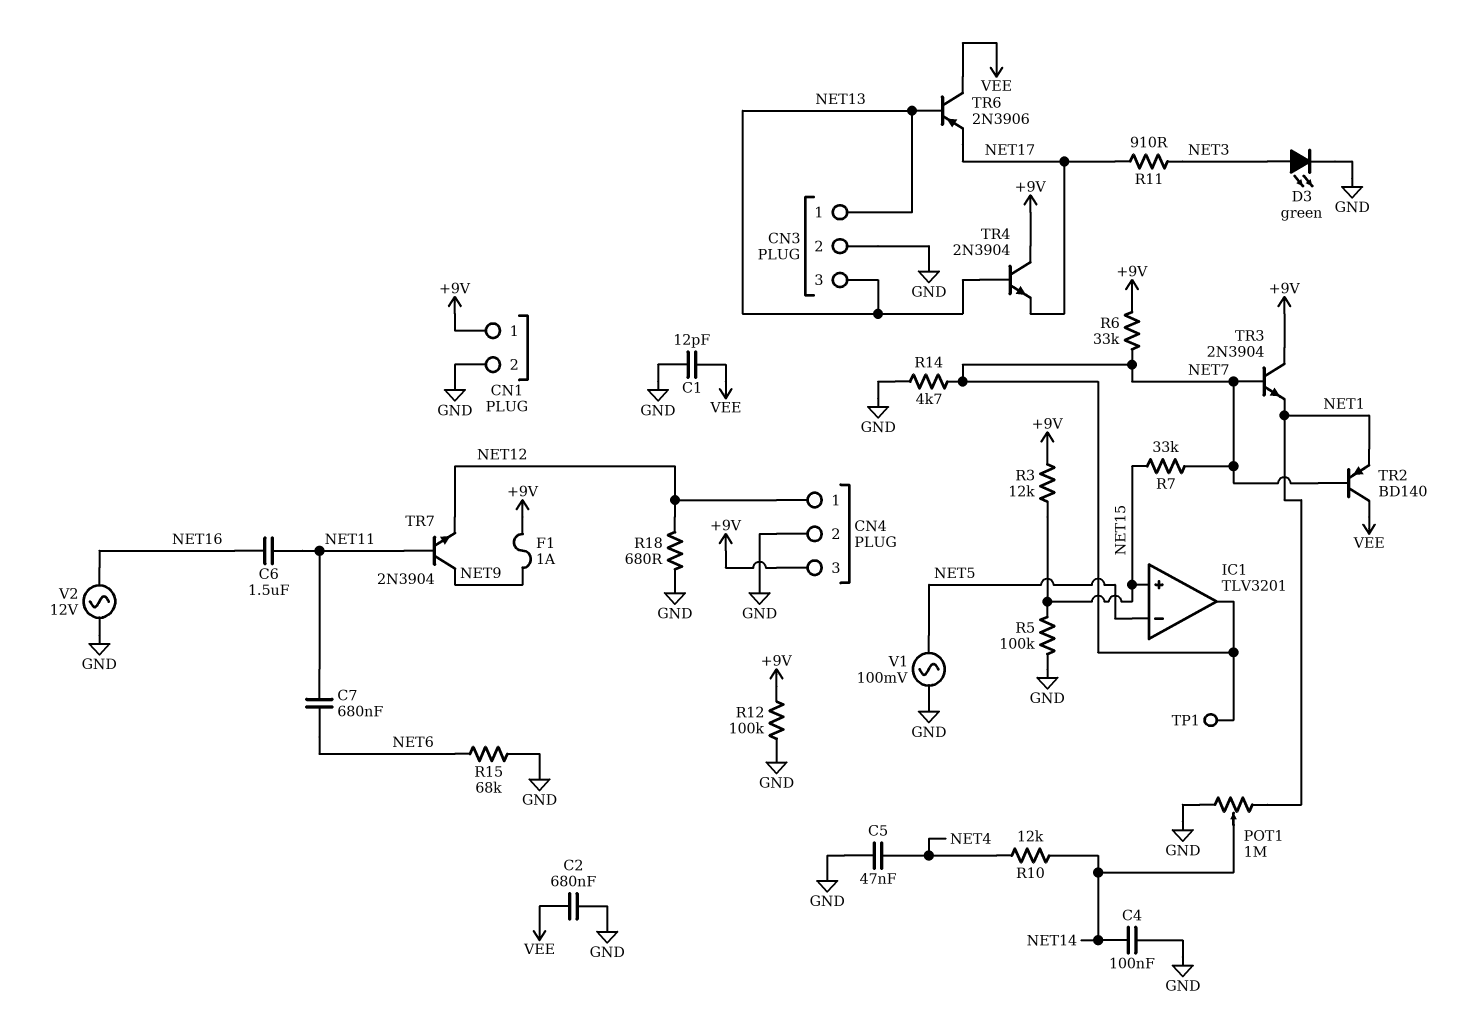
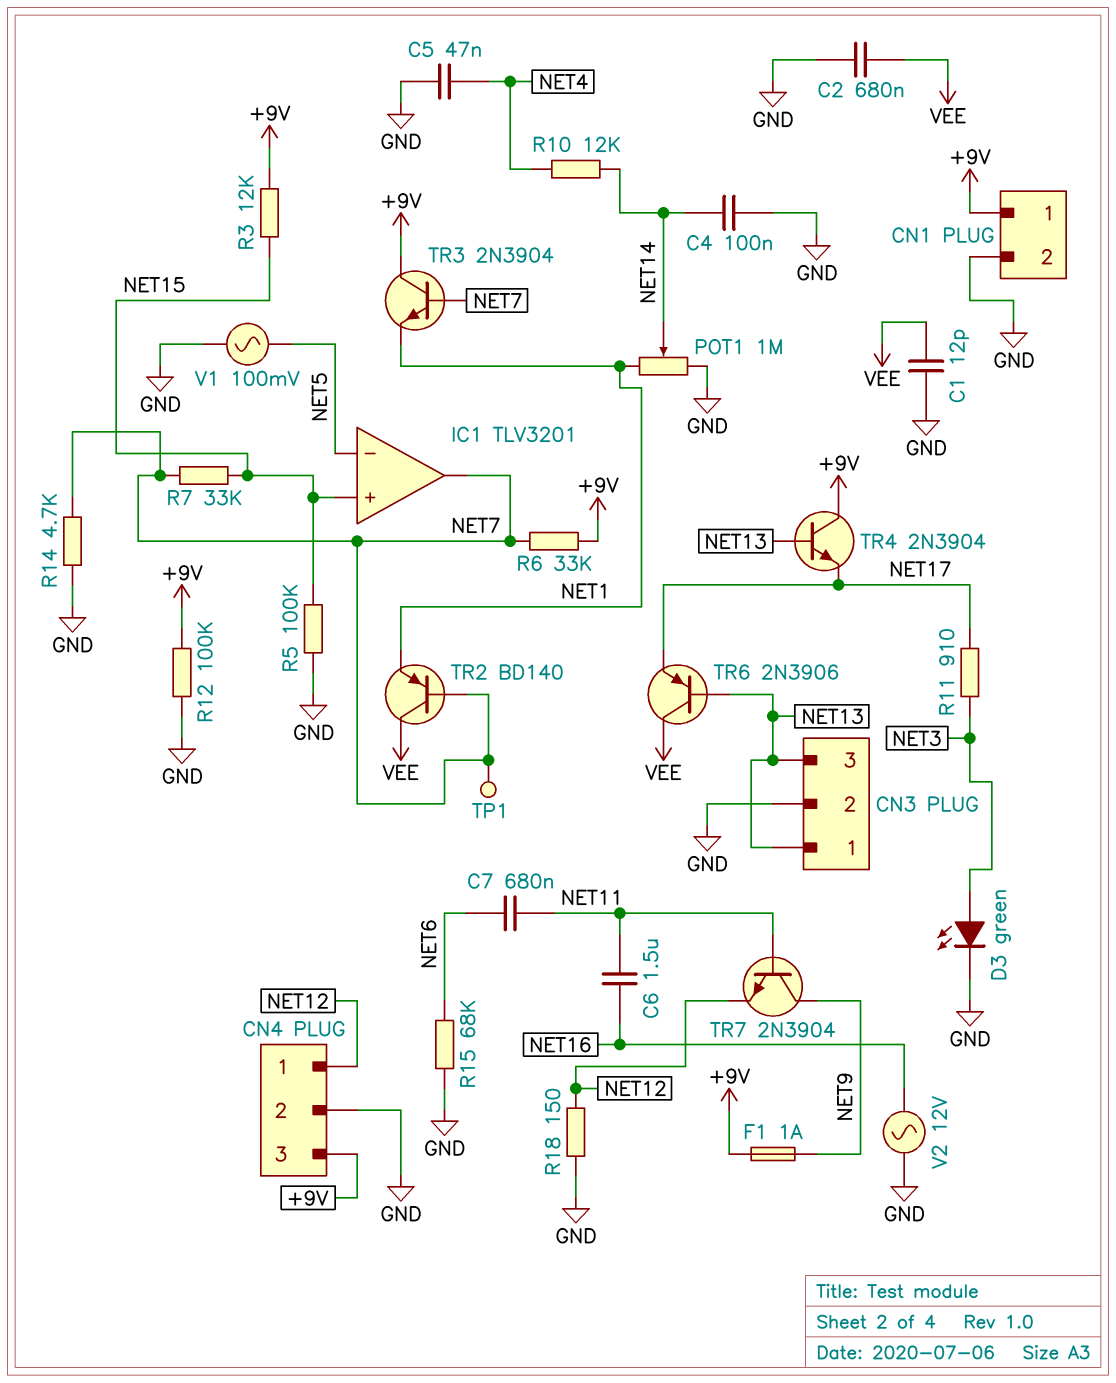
R18: 680 (GND, NET12) -> 150 (GND, NET12)

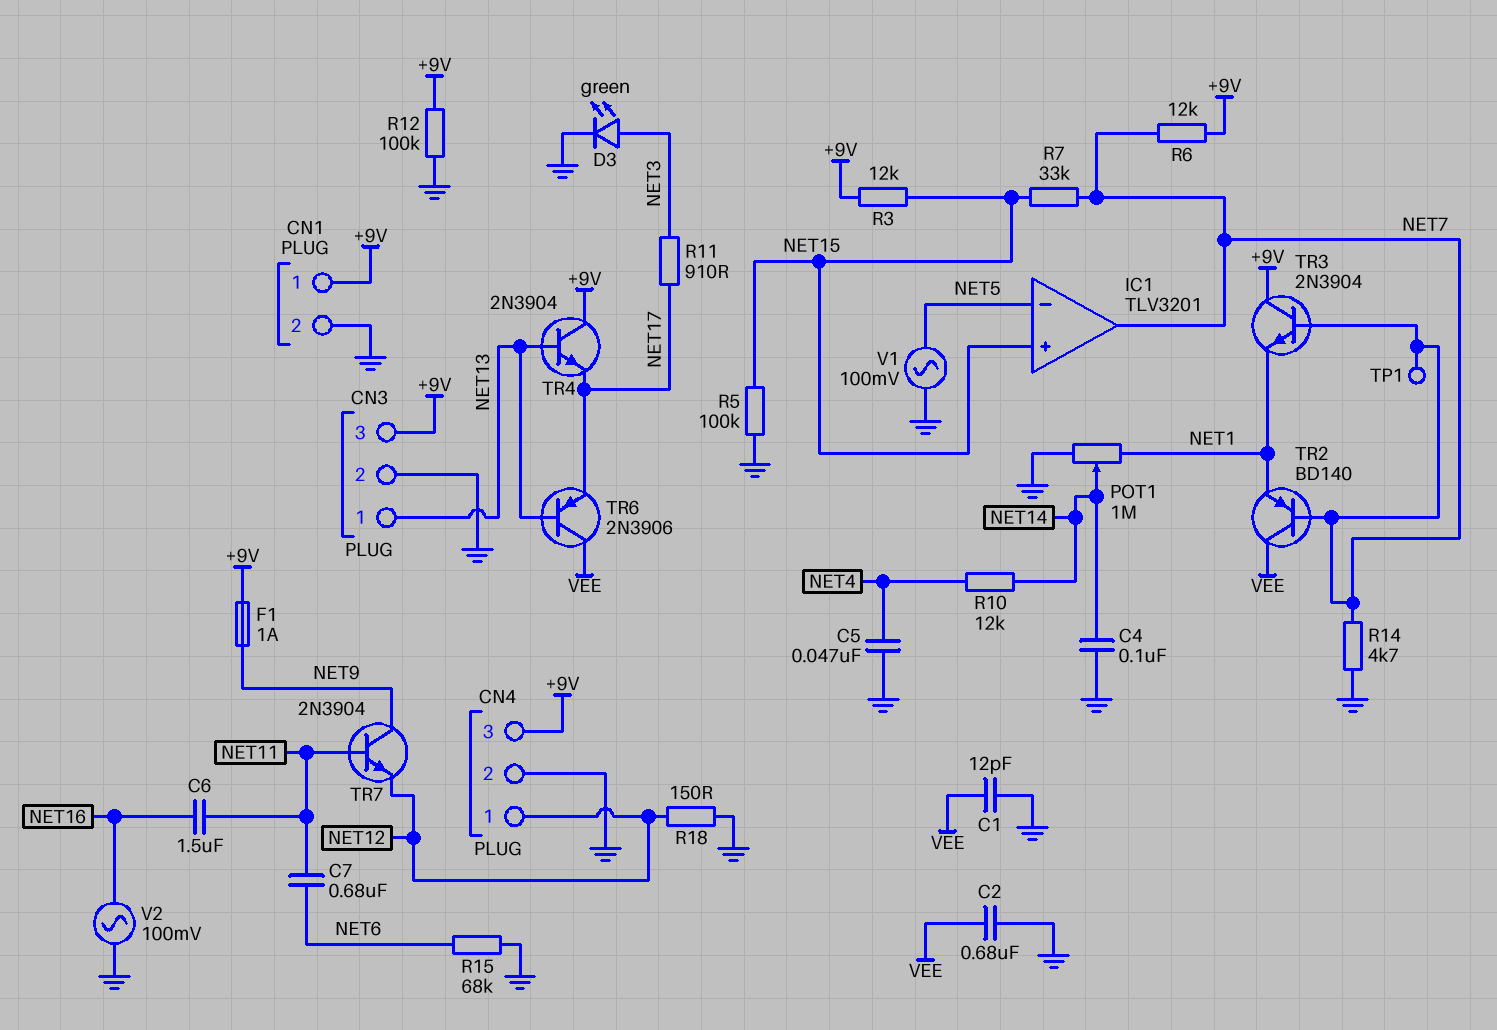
CN3 pin 3: NET13 -> +9V
R6: 33k (+9V, NET7) -> 12k (+9V, NET7)
V2: AC 12V (GND, NET16) -> AC 100mV (GND, NET16)

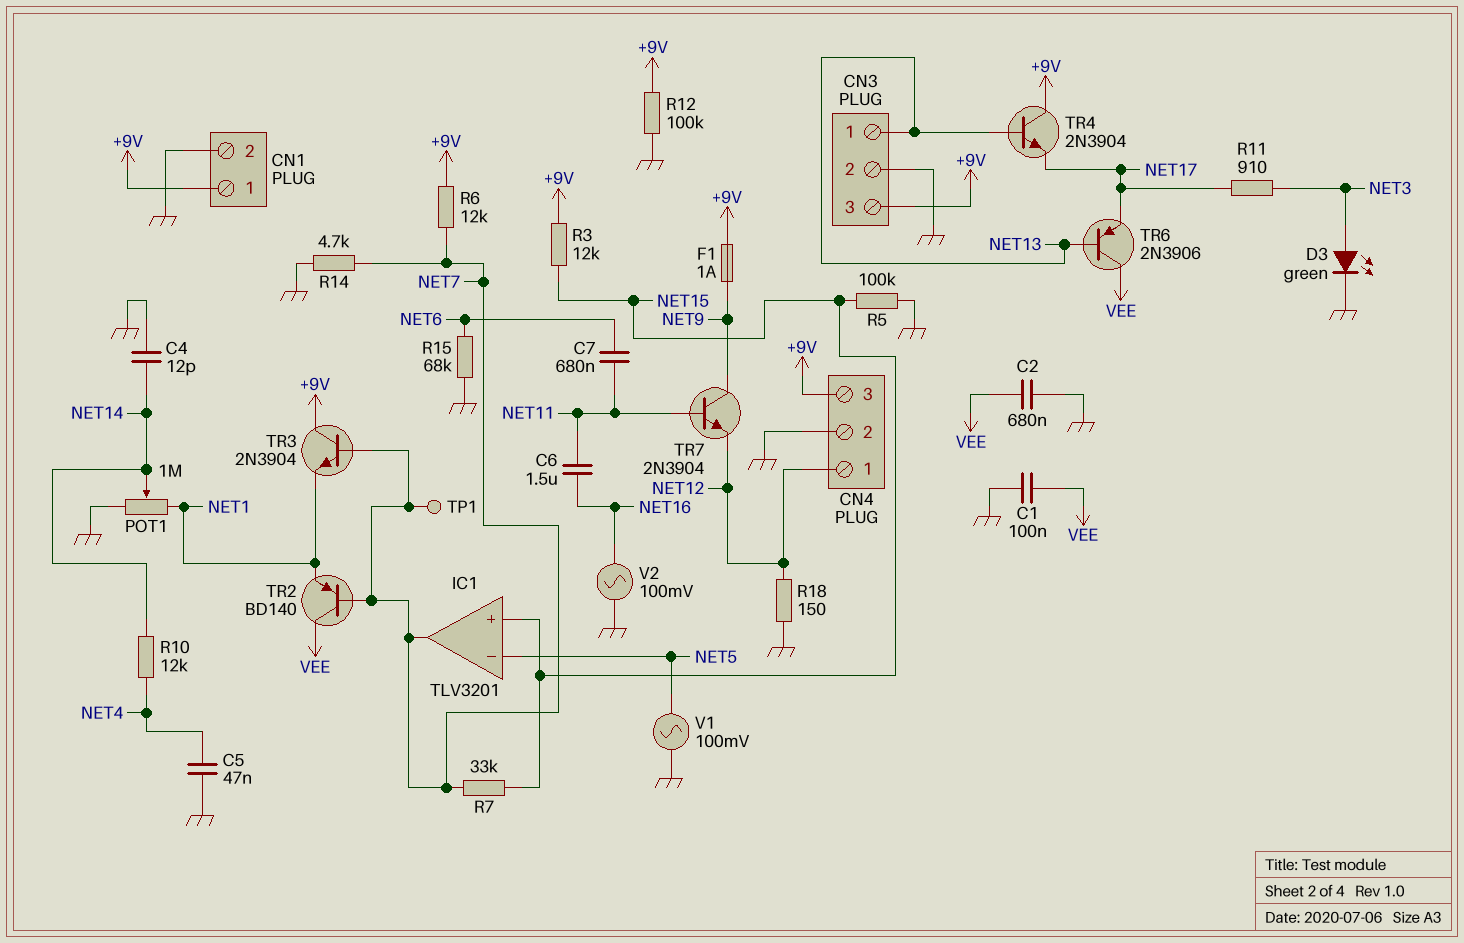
C1: 12pF (GND, VEE) -> 100nF (GND, VEE)
C4: 100nF (GND, NET14) -> 12pF (GND, NET14)

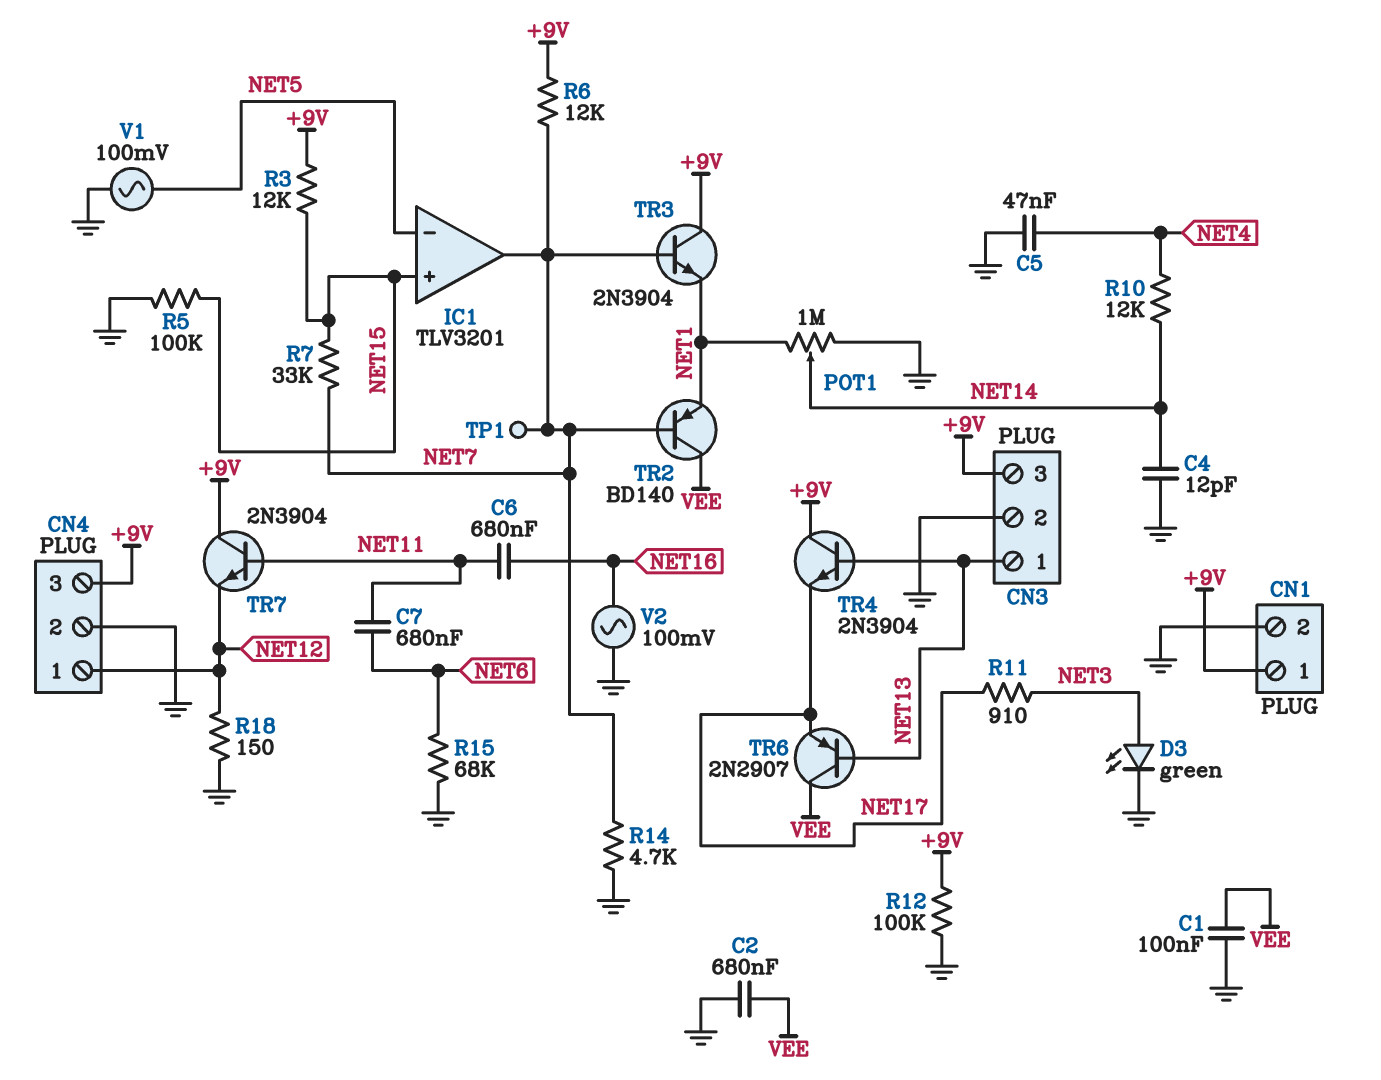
C6: 1.5uF (NET11, NET16) -> 680nF (NET11, NET16)
F1: 1A (+9V, NET9) -> none
TR6: PNP 2N3906 (B NET13, C VEE, E NET17) -> PNP 2N2907 (B NET13, C VEE, E NET17)
TR7: NPN 2N3904 (B NET11, C NET9, E NET12) -> NPN 2N3904 (B NET11, C +9V, E NET12)

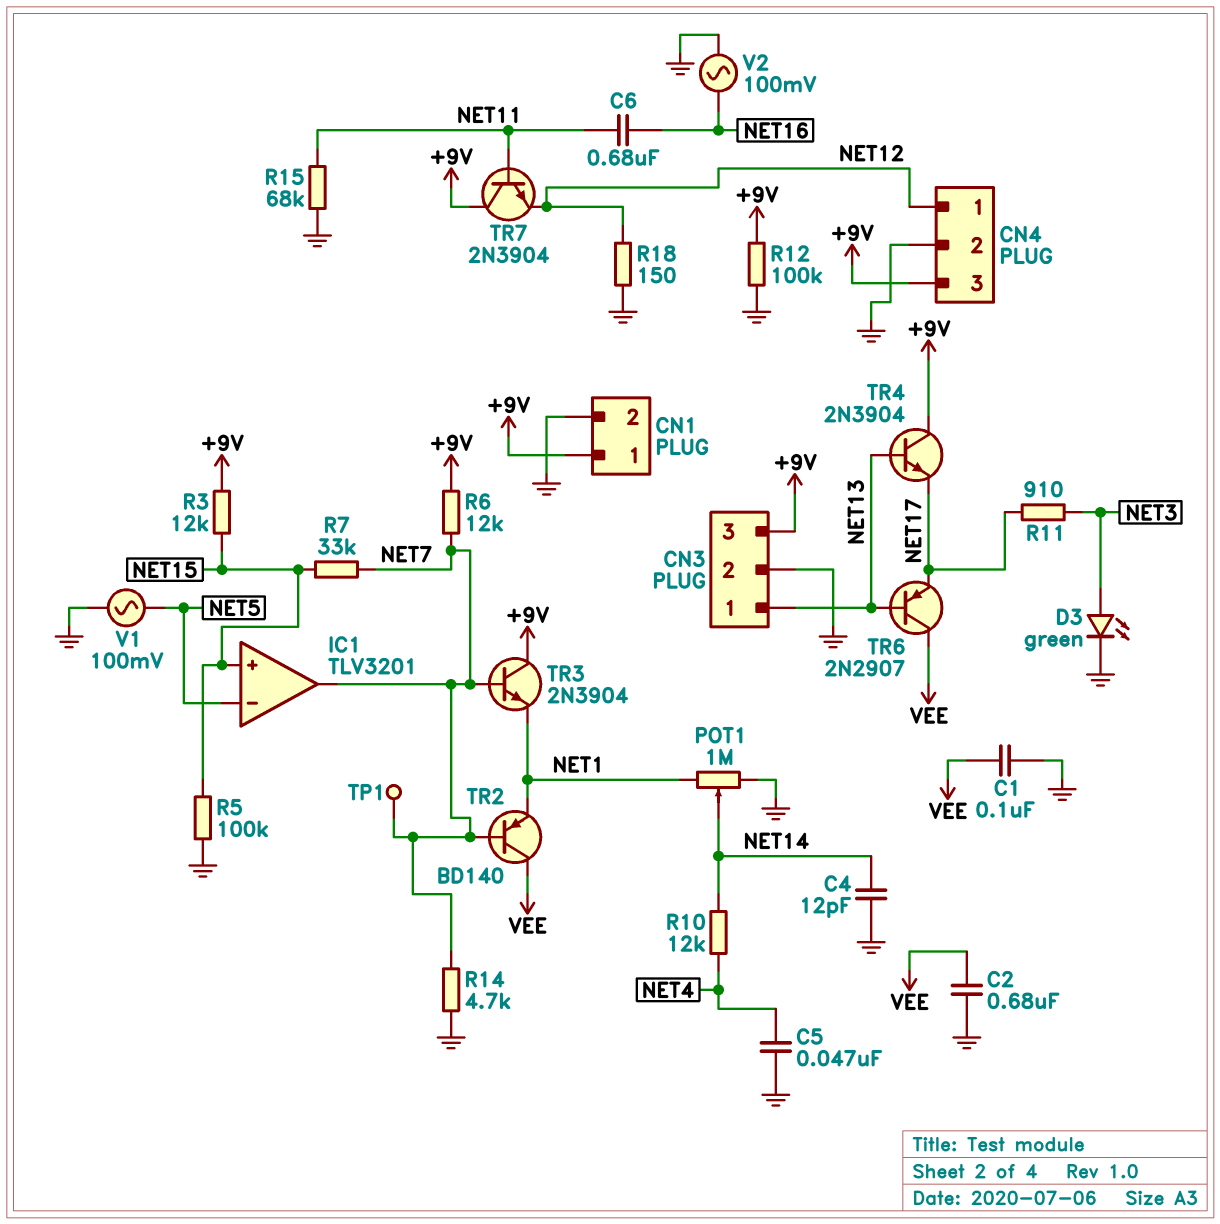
C7: 680nF (NET6, NET11) -> none
R15: 68k (GND, NET6) -> 68k (GND, NET11)

